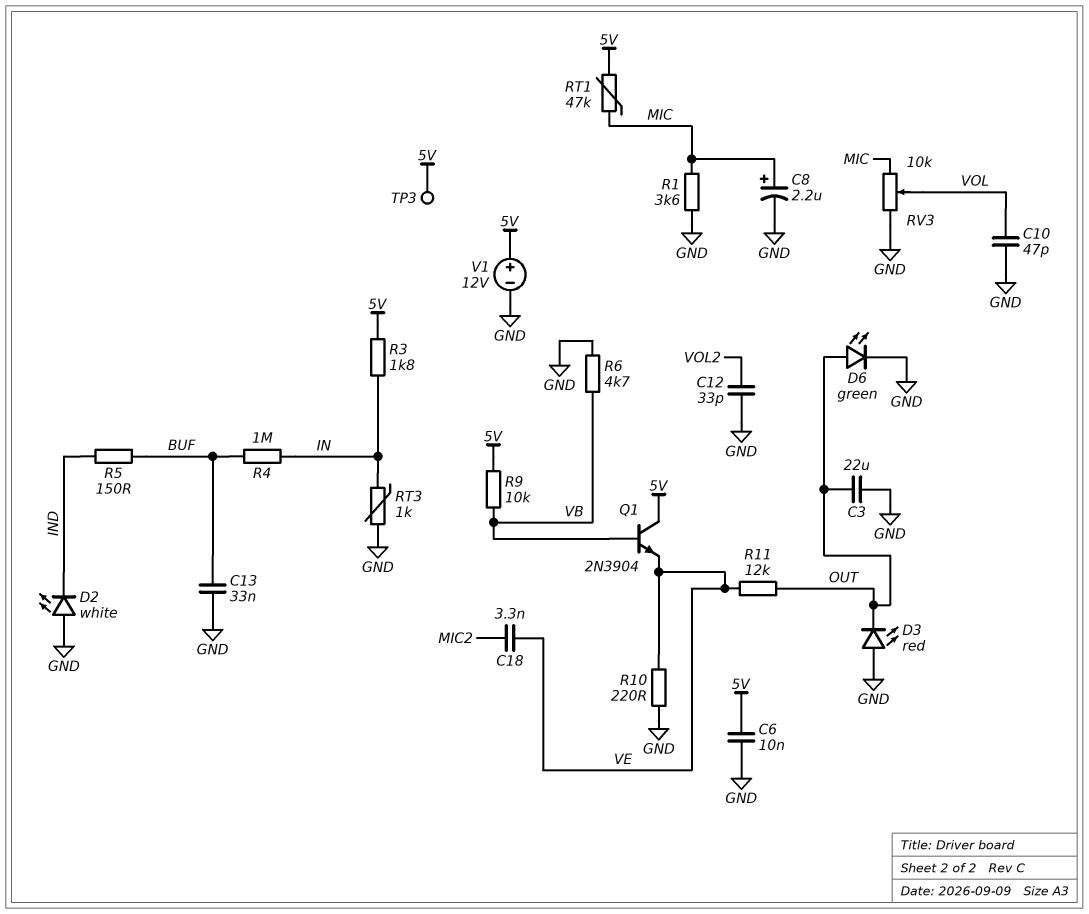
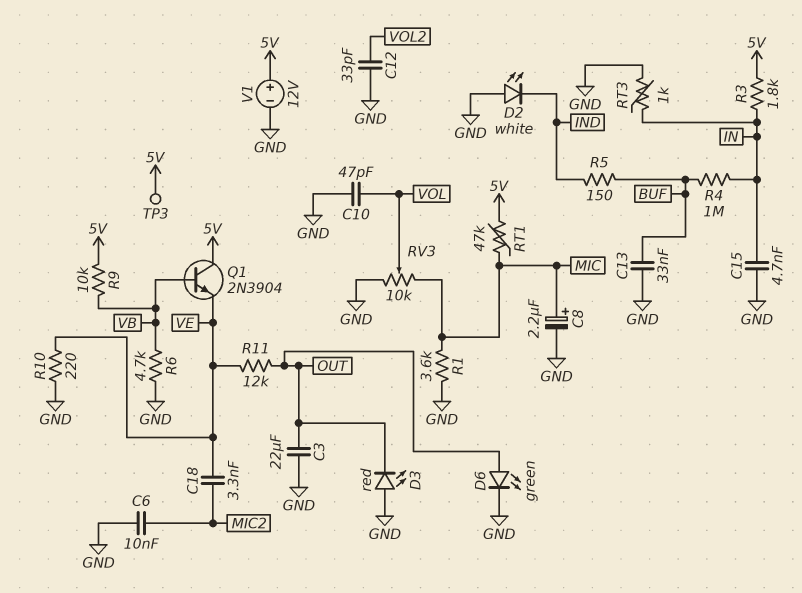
C6: 10nF (5V, GND) -> 10nF (GND, MIC2)
C15: none -> 4.7nF (GND, IN)

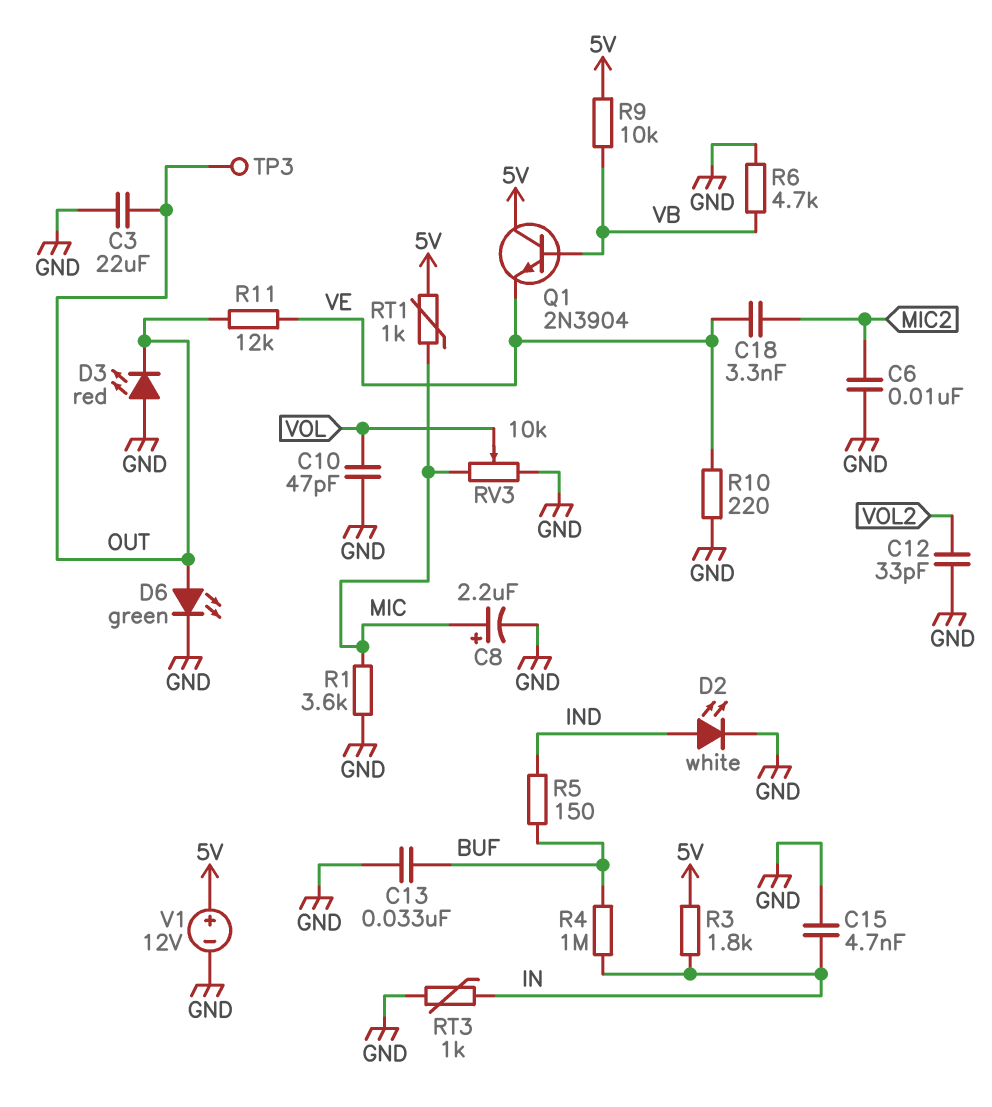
D2: LED white (A GND, K IND) -> LED white (A IND, K GND)
RT1: 47k (5V, MIC) -> 1k (5V, MIC)
TP3: test point (5V) -> test point (OUT)

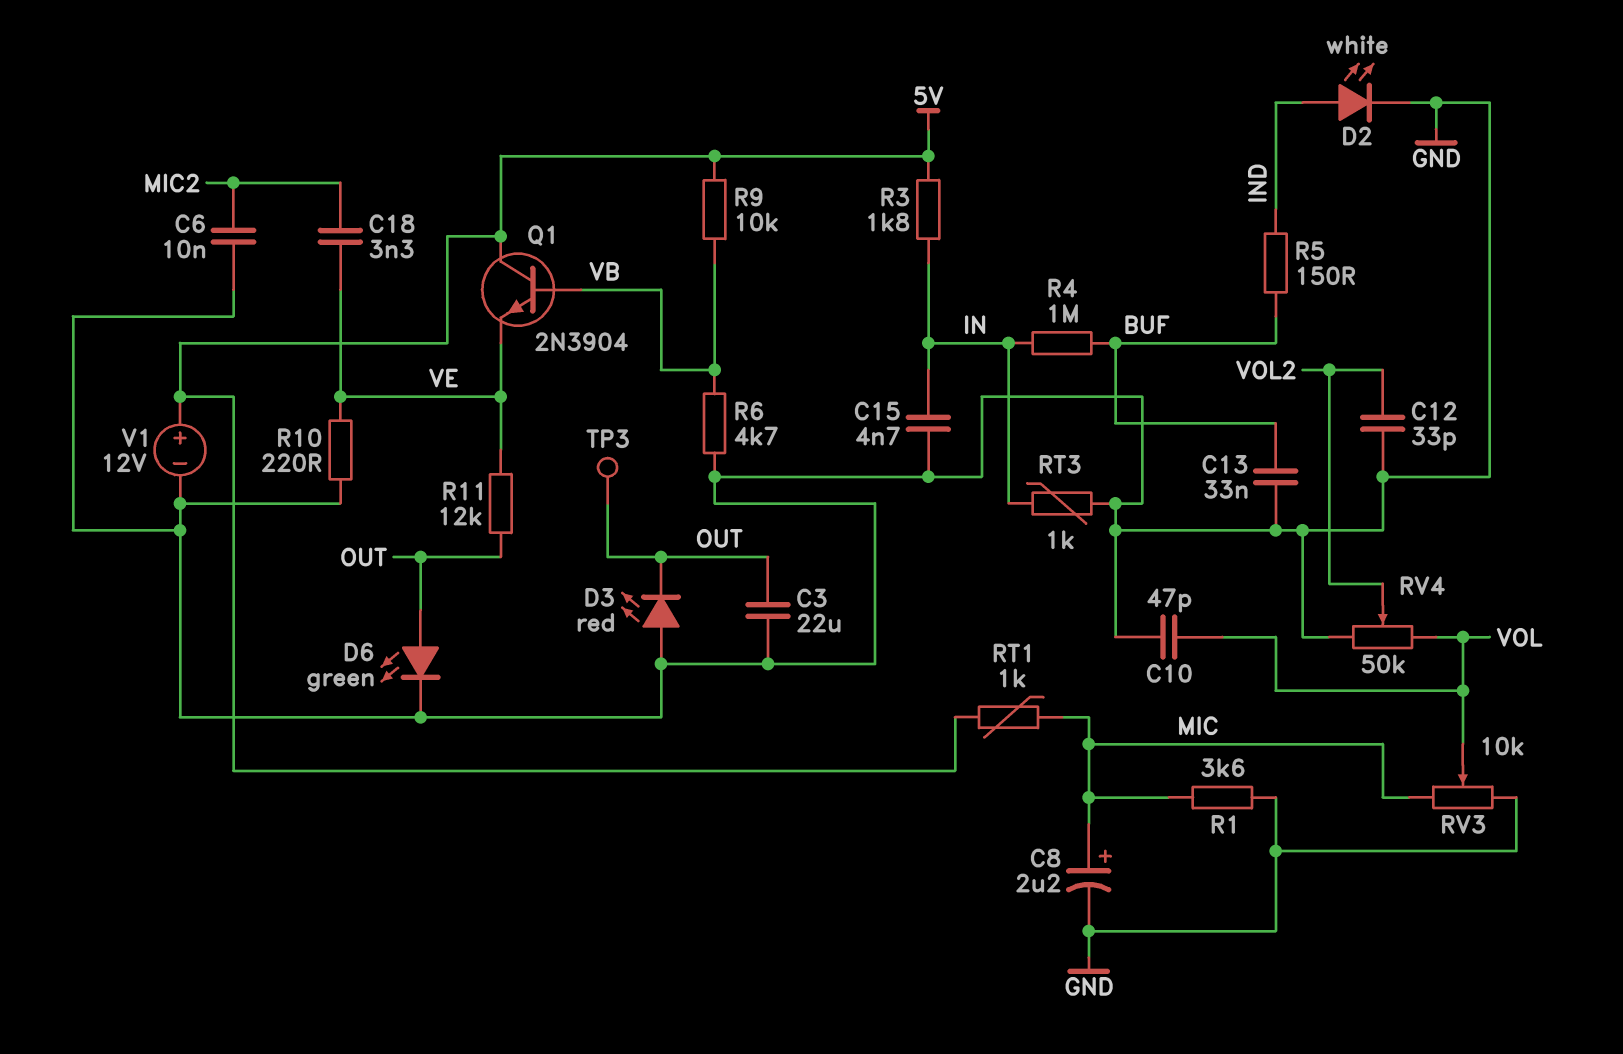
RV4: none -> 50k (GND, VOL, wiper VOL2)

